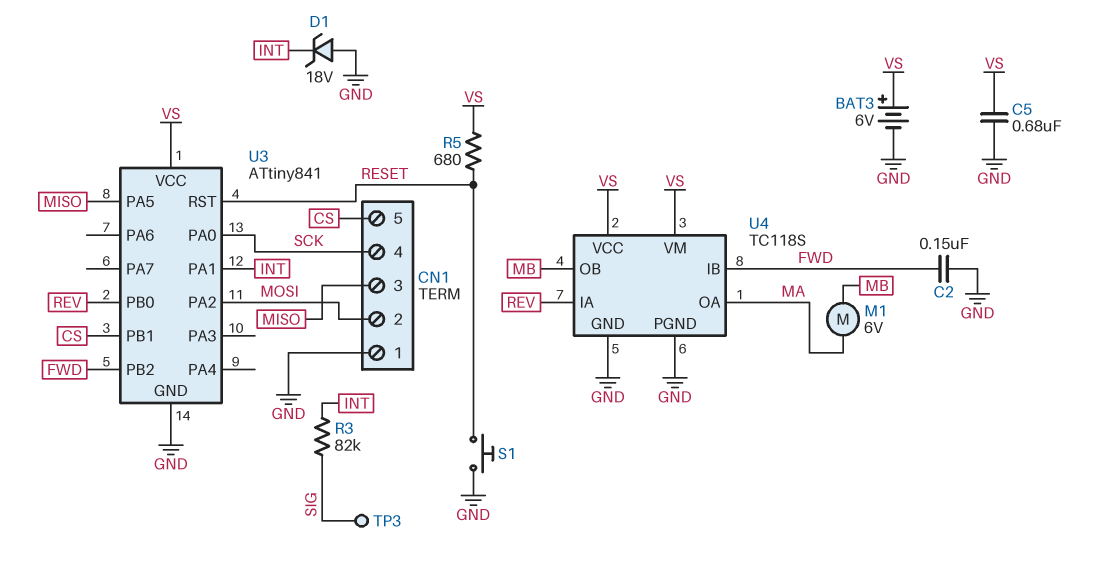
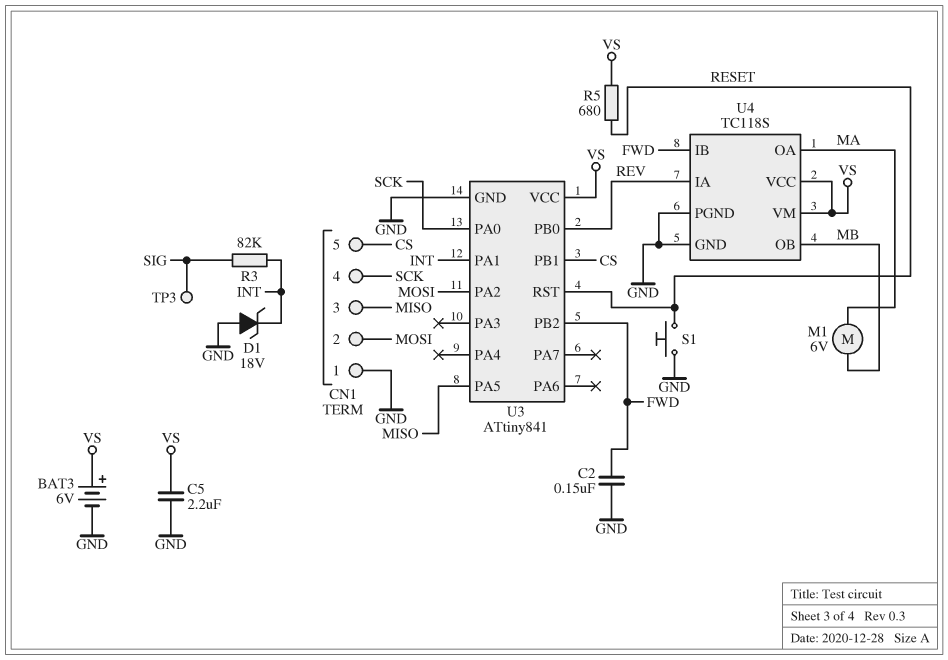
C5: 680nF (GND, VS) -> 2.2uF (GND, VS)

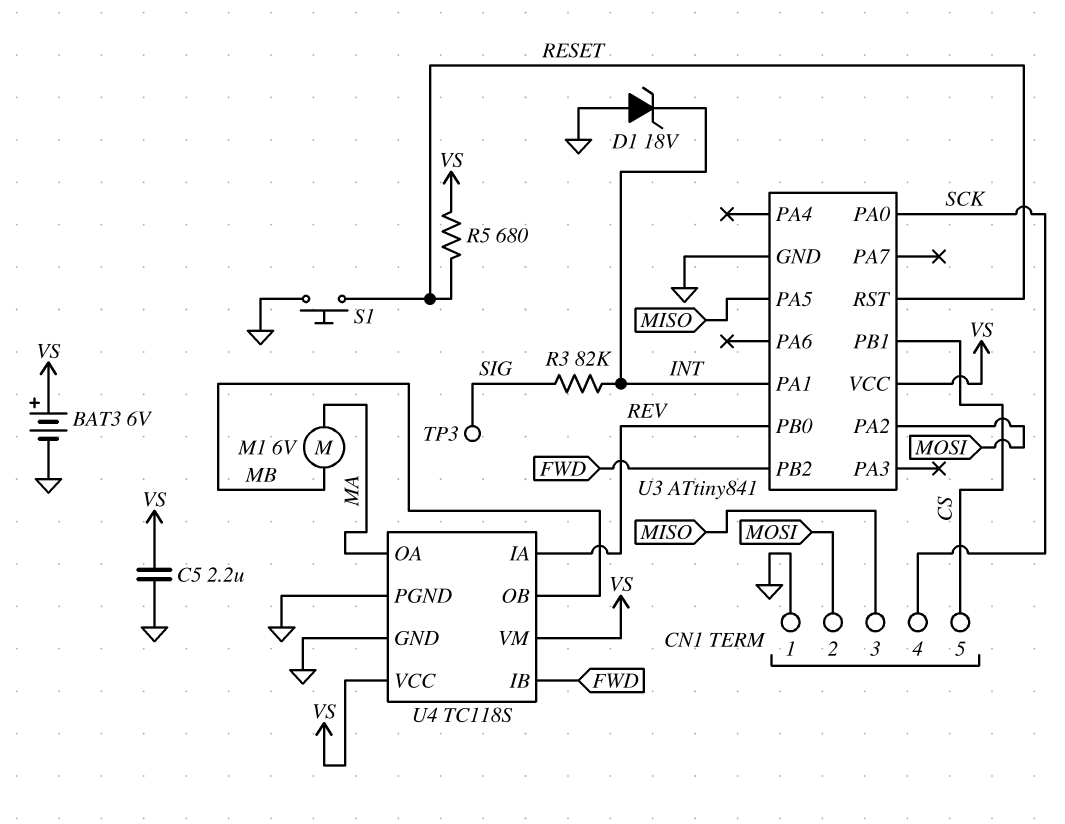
C2: 150nF (FWD, GND) -> none

